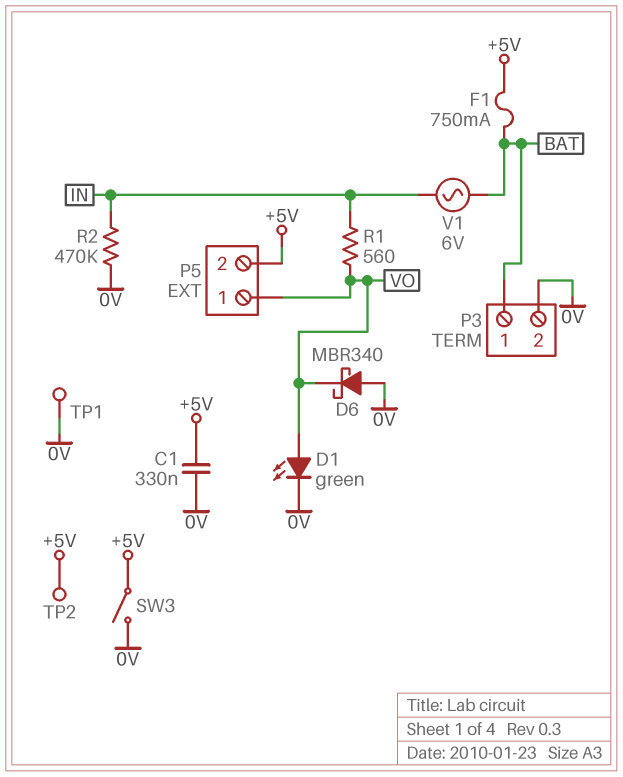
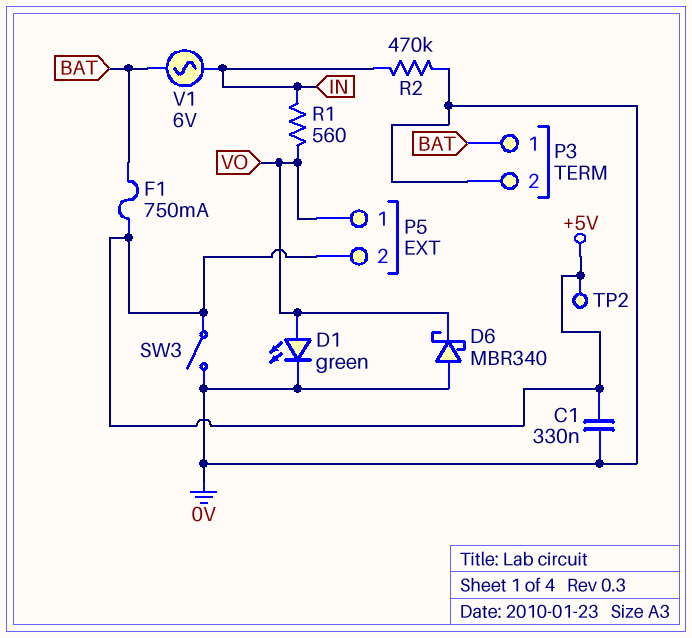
TP1: test point (0V) -> none

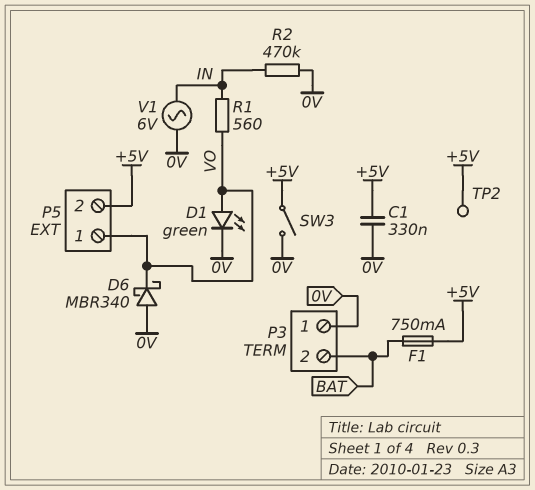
P3 pin 1: BAT -> 0V
P3 pin 2: 0V -> BAT
V1: AC 6V (BAT, IN) -> AC 6V (0V, IN)

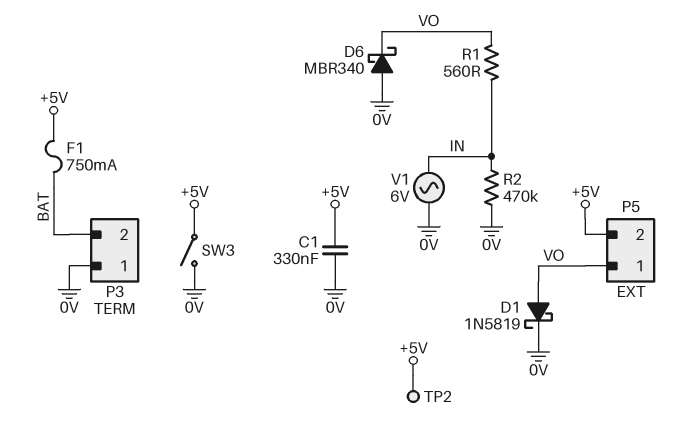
D1: LED green (A VO, K 0V) -> schottky 1N5819 (A VO, K 0V)

